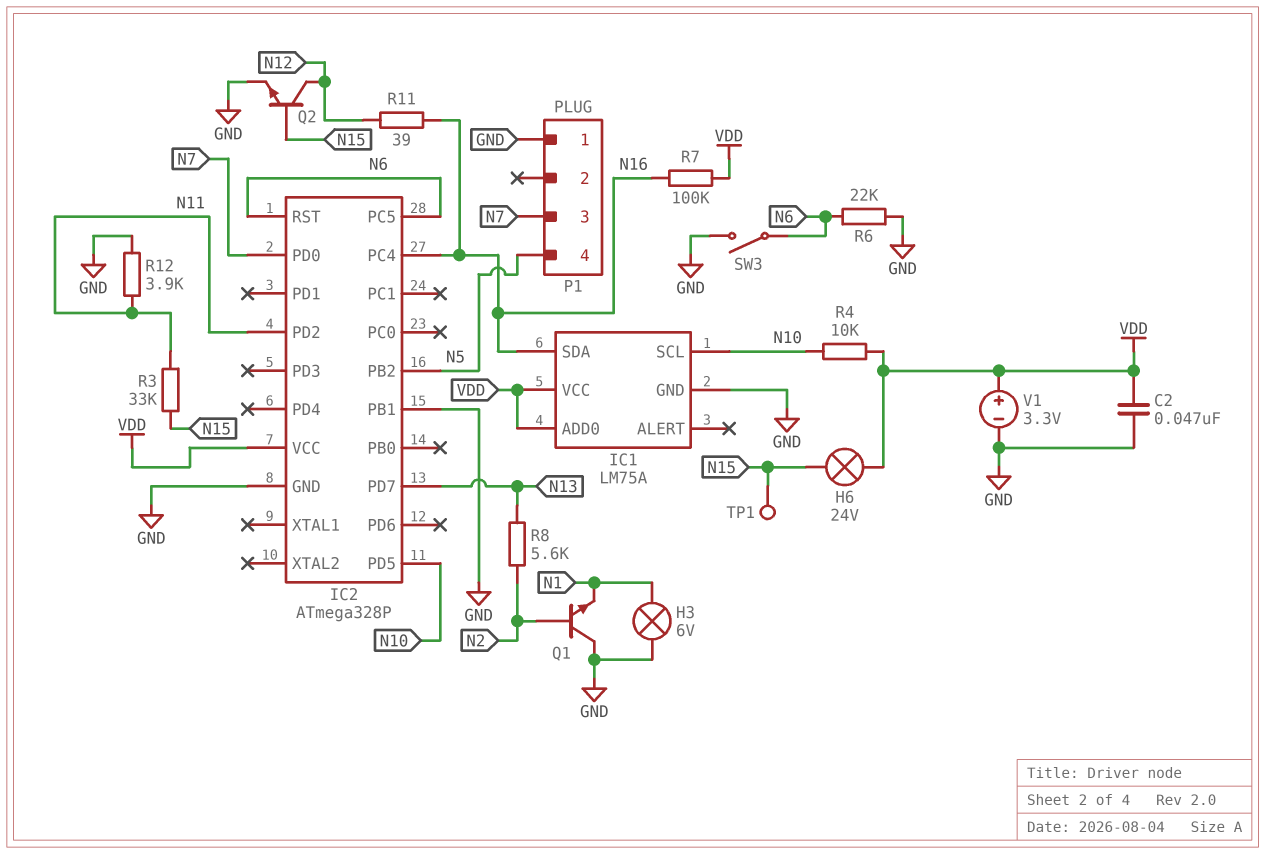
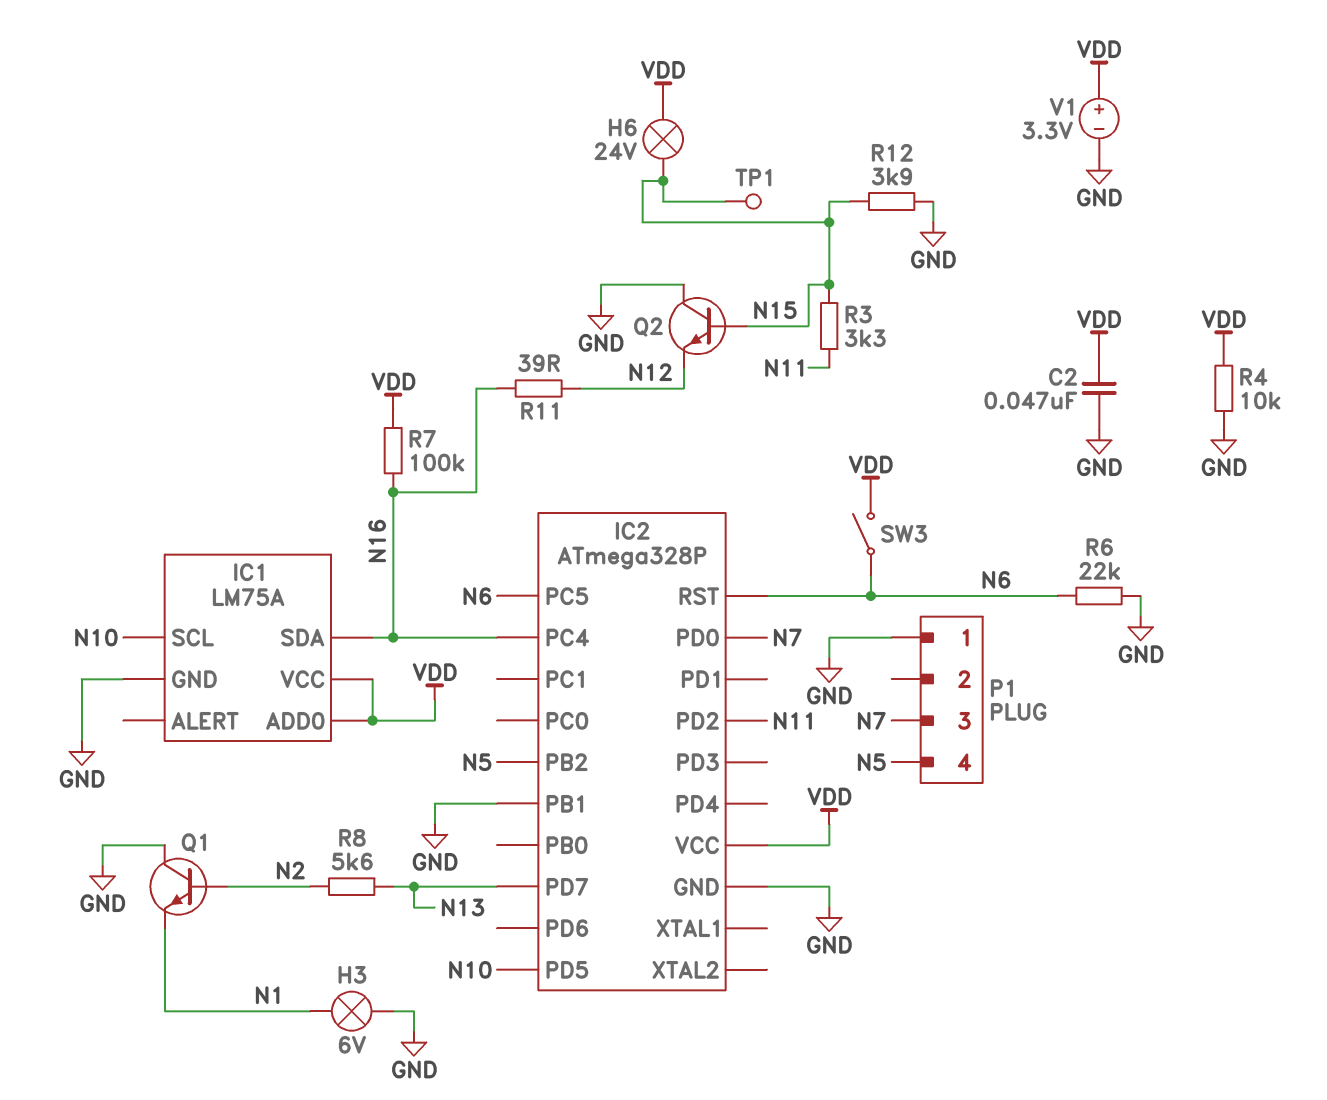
Q2: NPN (B N15, C N12, E GND) -> NPN (B N15, C GND, E N12)
R3: 33k (N11, N15) -> 3.3k (N11, N15)
R4: 10k (N10, VDD) -> 10k (GND, VDD)
R12: 3.9k (GND, N11) -> 3.9k (GND, N15)
SW3: switch (GND, N6) -> switch (N6, VDD)

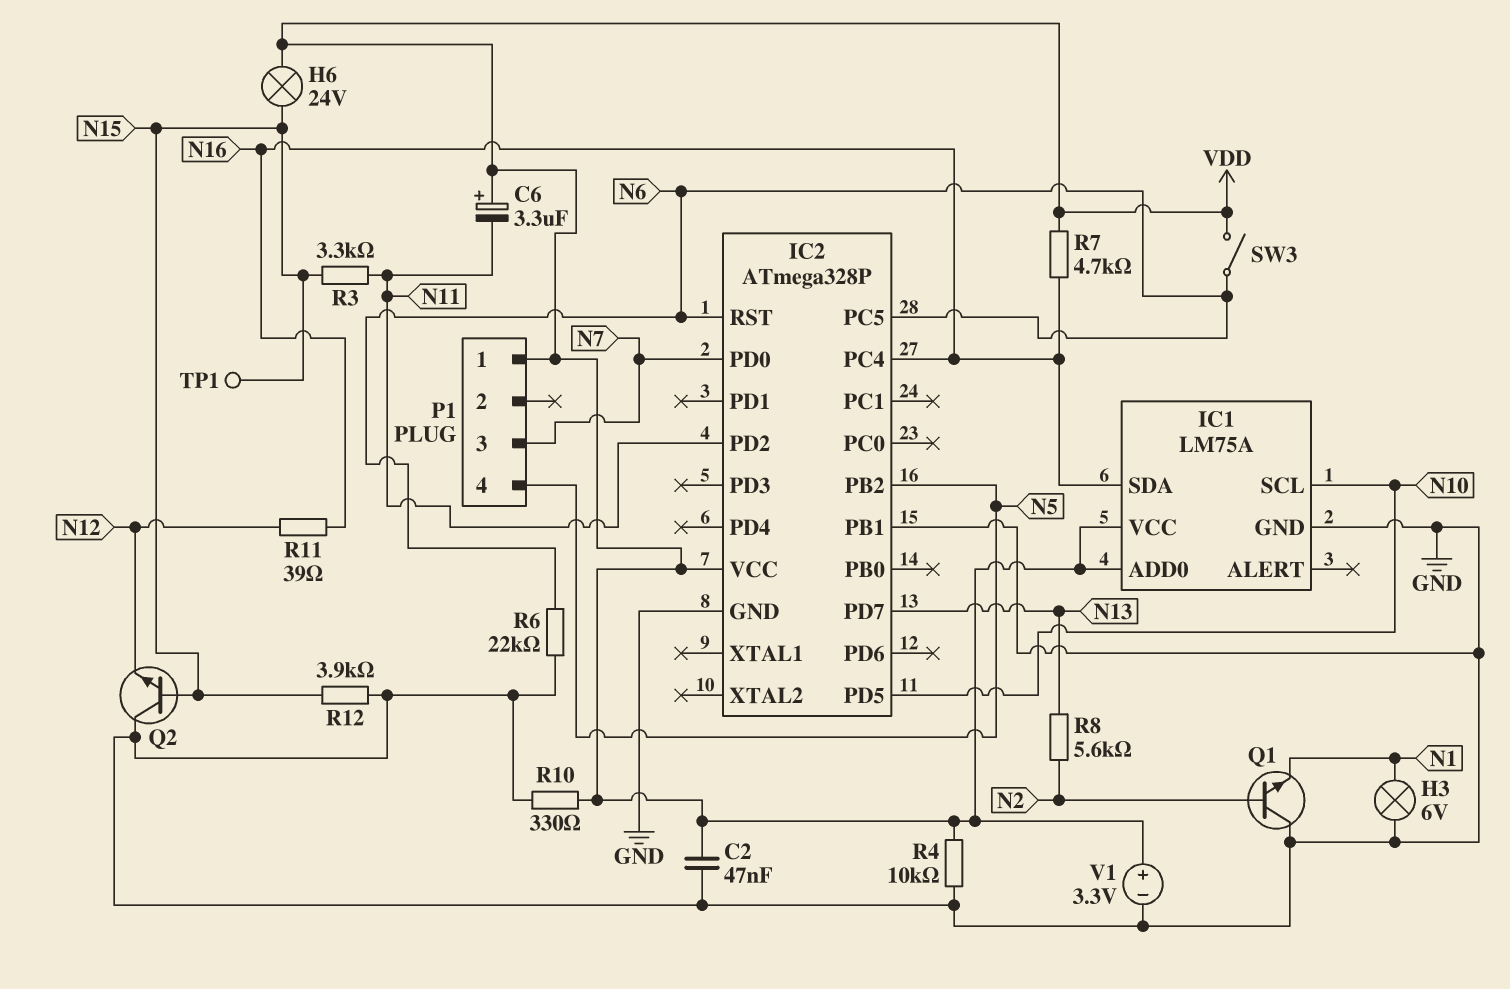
C6: none -> 3.3uF (plus VDD, minus N11)
P1 pin 1: GND -> VDD
R7: 100k (N16, VDD) -> 4.7k (N16, VDD)
R10: none -> 330 (GND, VDD)

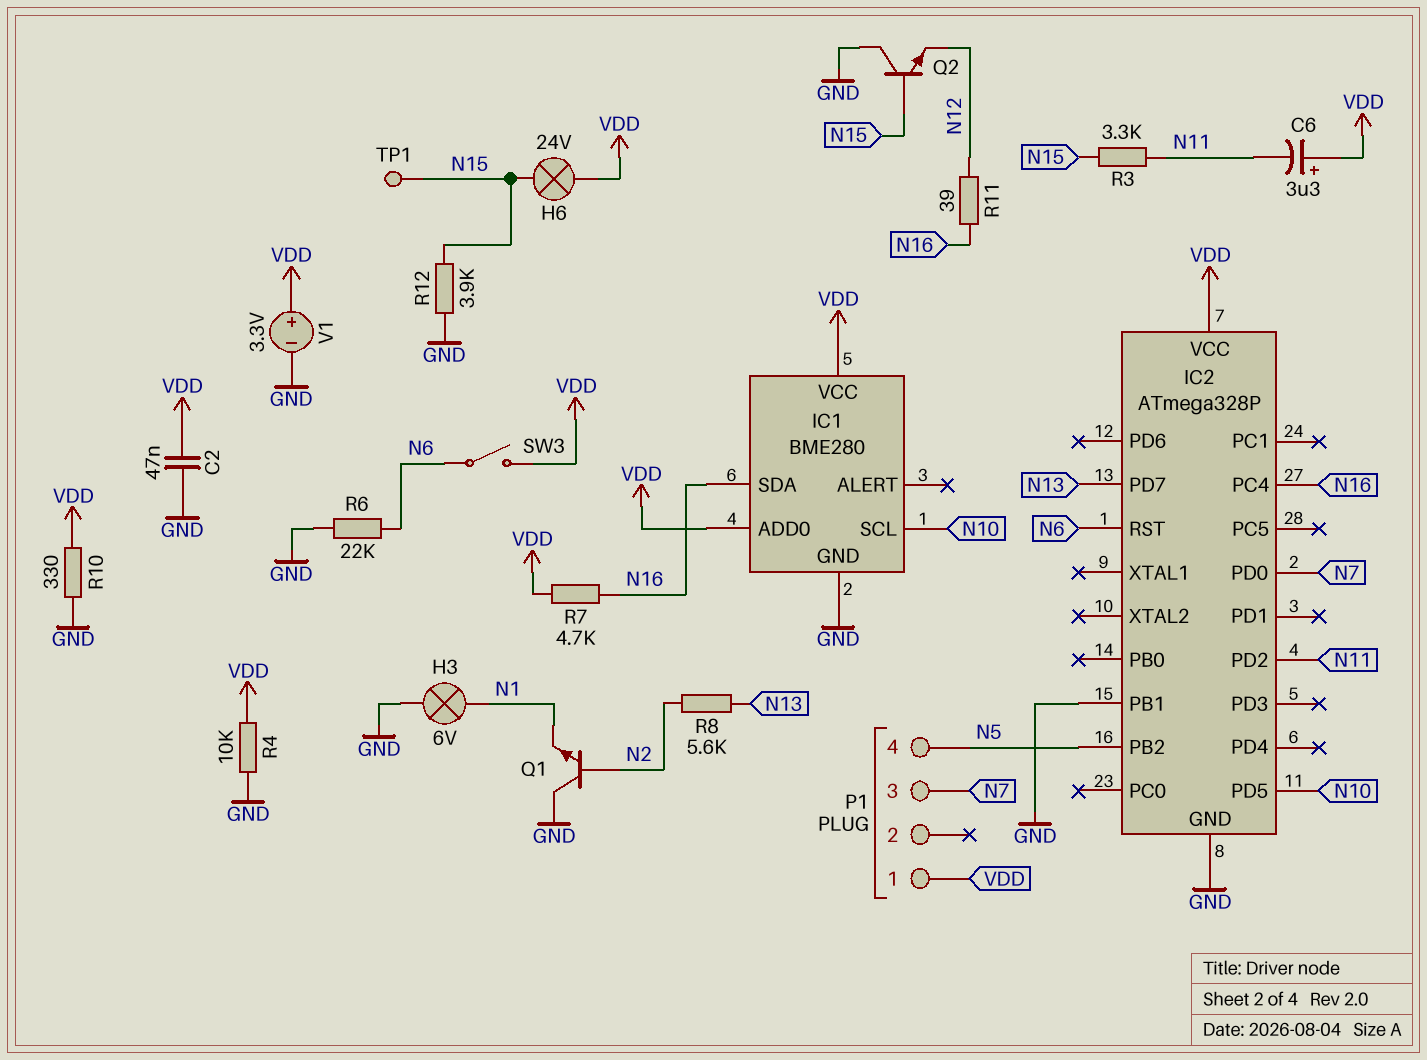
IC1: LM75A -> BME280
IC2 pin PC5: N6 -> none

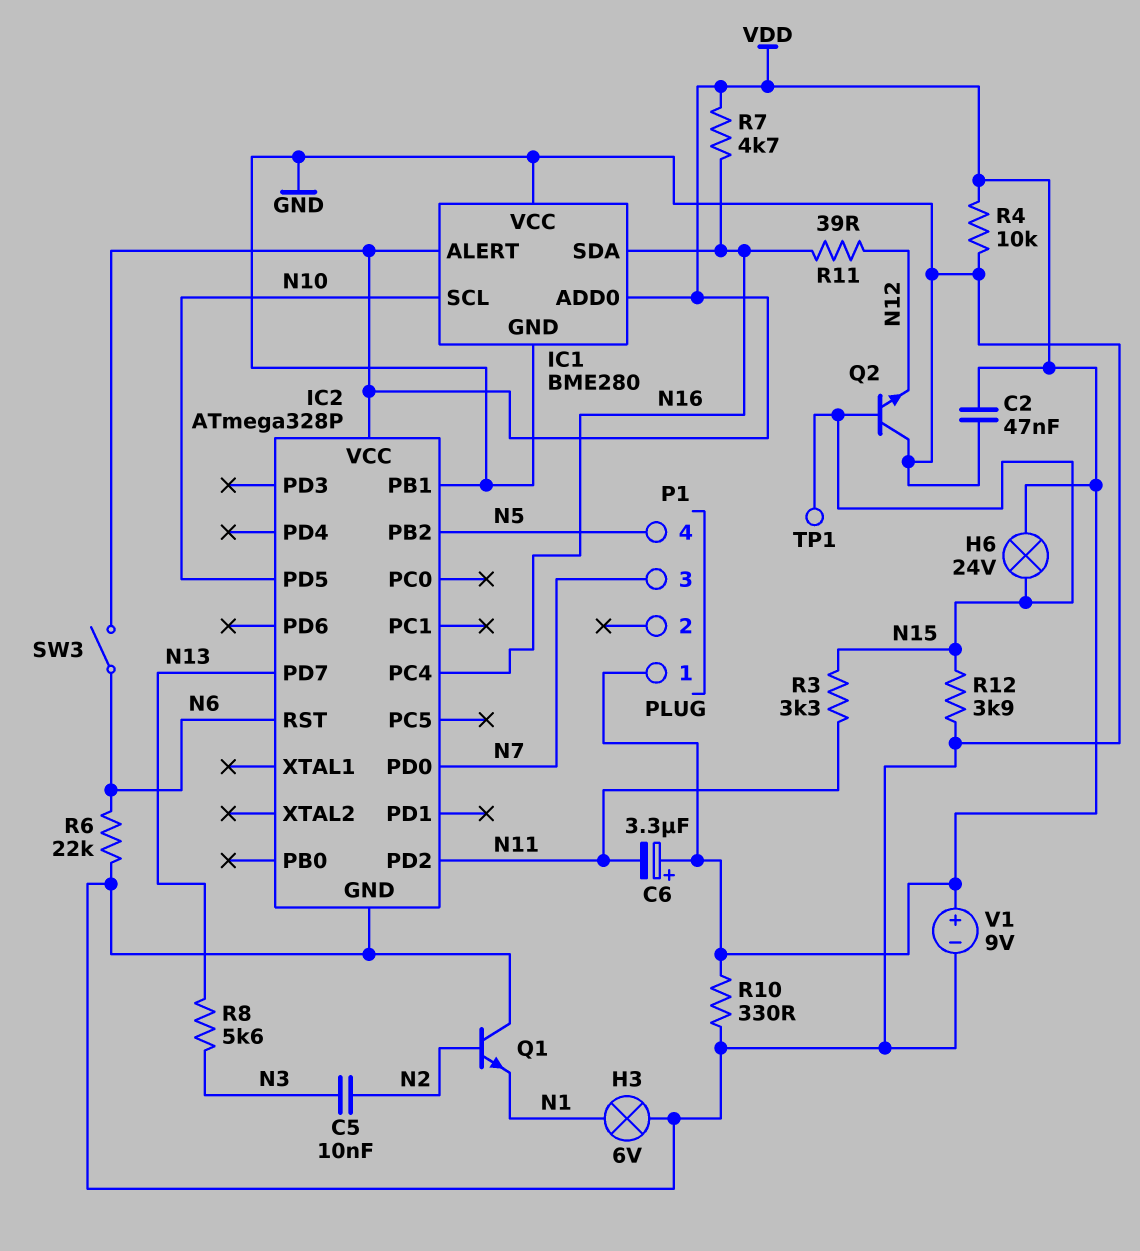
C5: none -> 10nF (N2, N3)
IC1 pin ALERT: none -> VDD
IC1 pin VCC: VDD -> GND
R8: 5.6k (N2, N13) -> 5.6k (N3, N13)
V1: 3.3V (plus VDD, minus GND) -> 9V (plus VDD, minus GND)

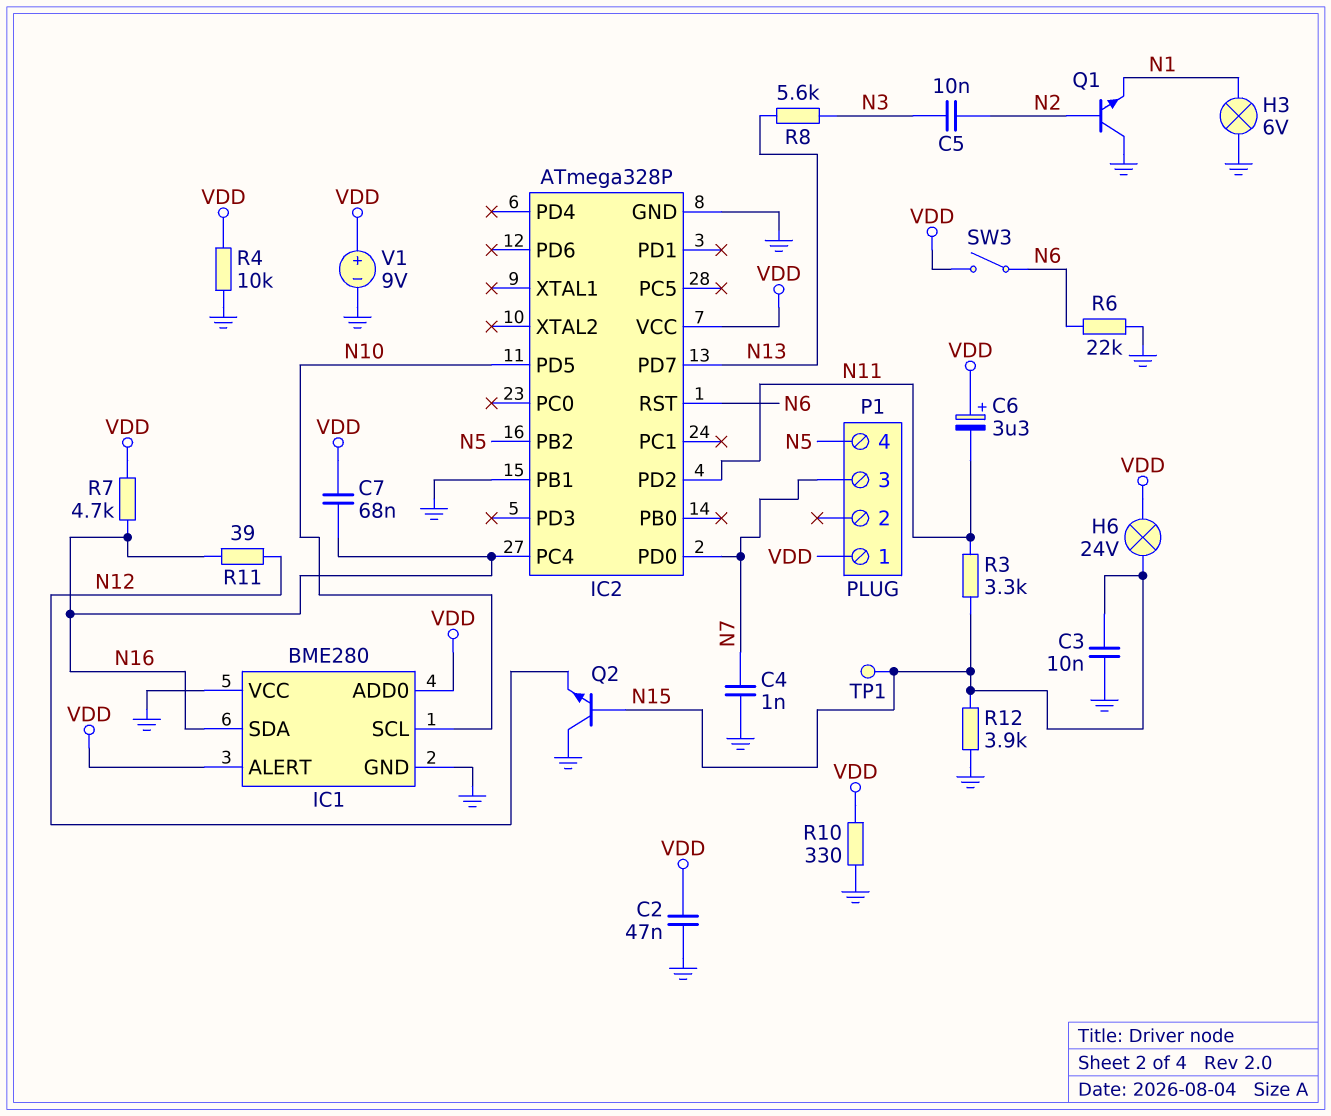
C3: none -> 10nF (GND, N15)
C4: none -> 1nF (GND, N7)
C7: none -> 68nF (N16, VDD)

